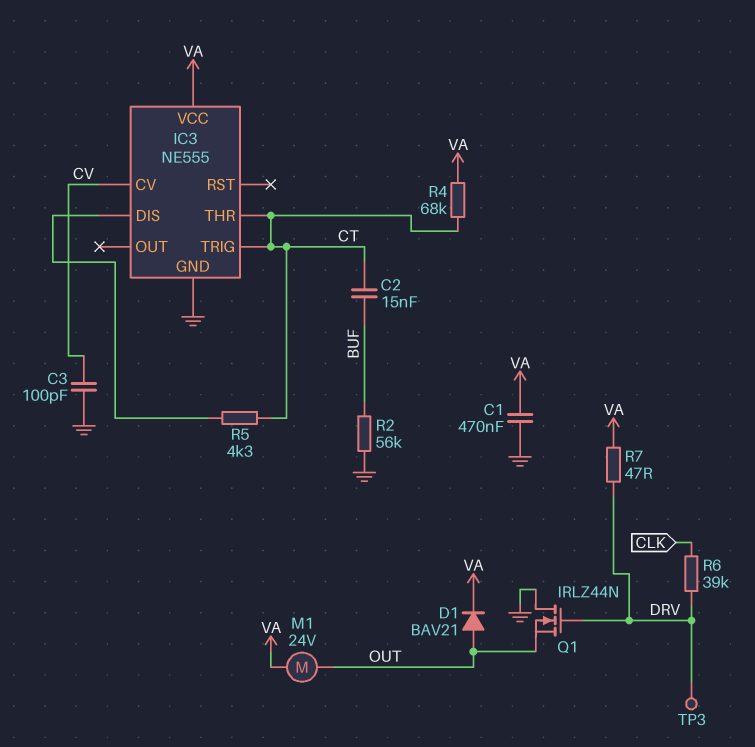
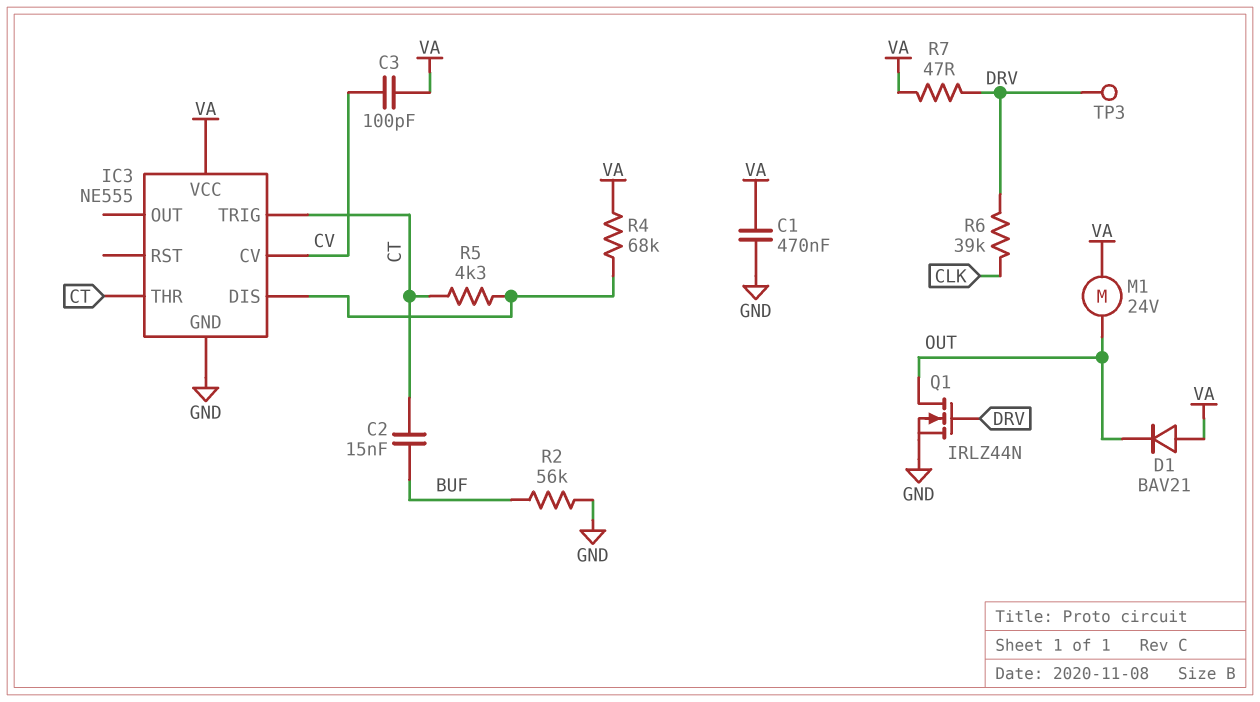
C3: 100pF (CV, GND) -> 100pF (CV, VA)
D1: diode BAV21 (A OUT, K VA) -> diode BAV21 (A VA, K OUT)
Q1: NMOS IRLZ44N (G DRV, D GND, S OUT) -> NMOS IRLZ44N (G DRV, D OUT, S GND)
R4: 68k (CT, VA) -> 68k (IC3/DIS, VA)

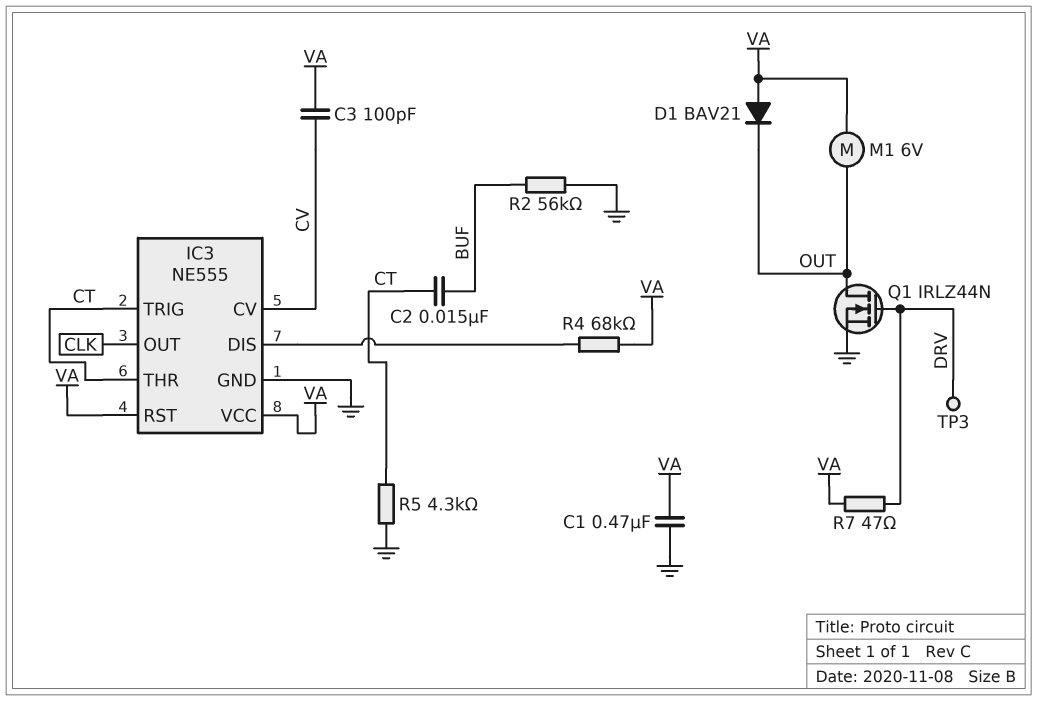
IC3 pin OUT: none -> CLK
IC3 pin RST: none -> VA
M1: motor 24V (OUT, VA) -> motor 6V (OUT, VA)
R5: 4.3k (CT, IC3/DIS) -> 4.3k (CT, GND)
R6: 39k (CLK, DRV) -> none

